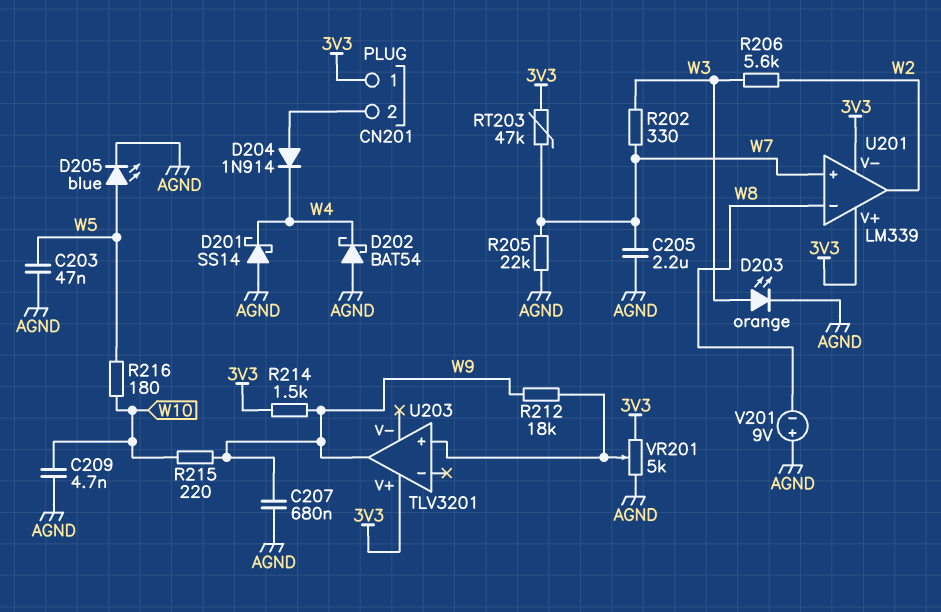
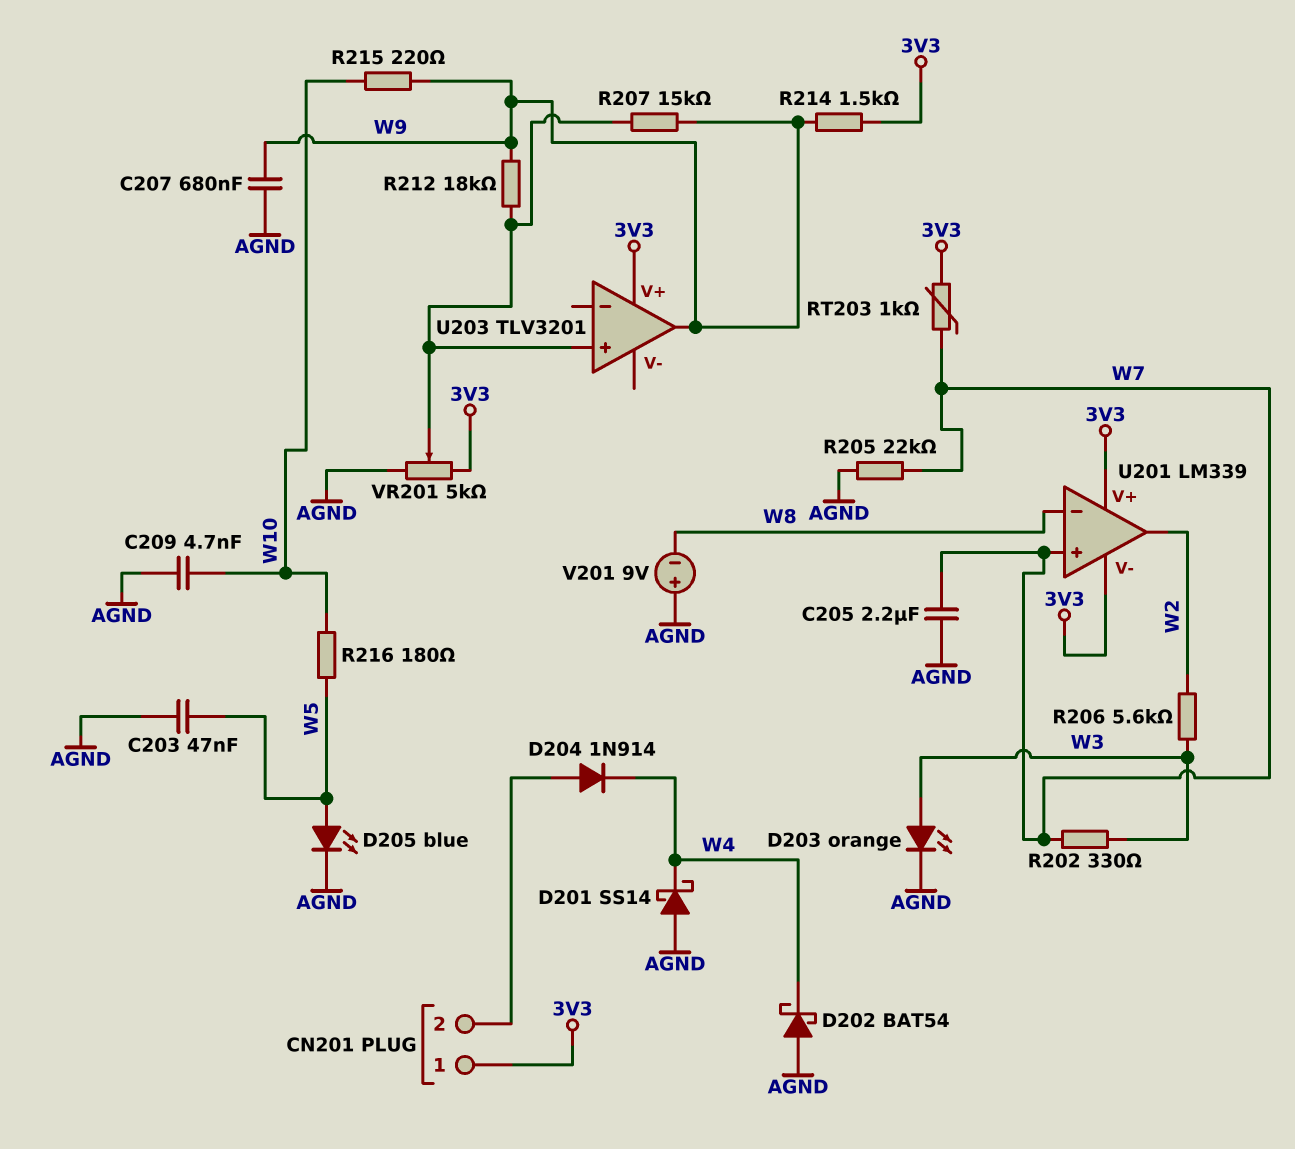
R207: none -> 15k (U203/in+, W9)
RT203: 47k (3V3, W7) -> 1k (3V3, W7)

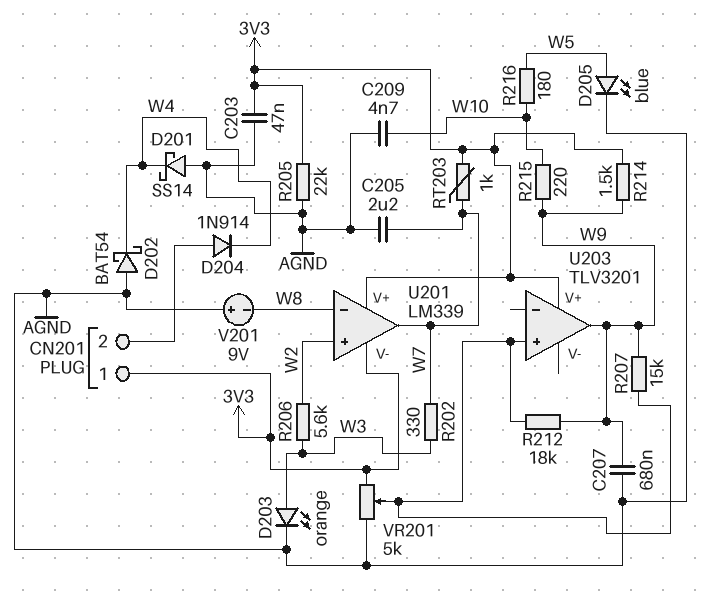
C203: 47nF (AGND, W5) -> 47nF (3V3, AGND)
R205: 22k (AGND, W7) -> 22k (3V3, AGND)
U201 pin in+: W7 -> W2
U201 pin out: W2 -> W7

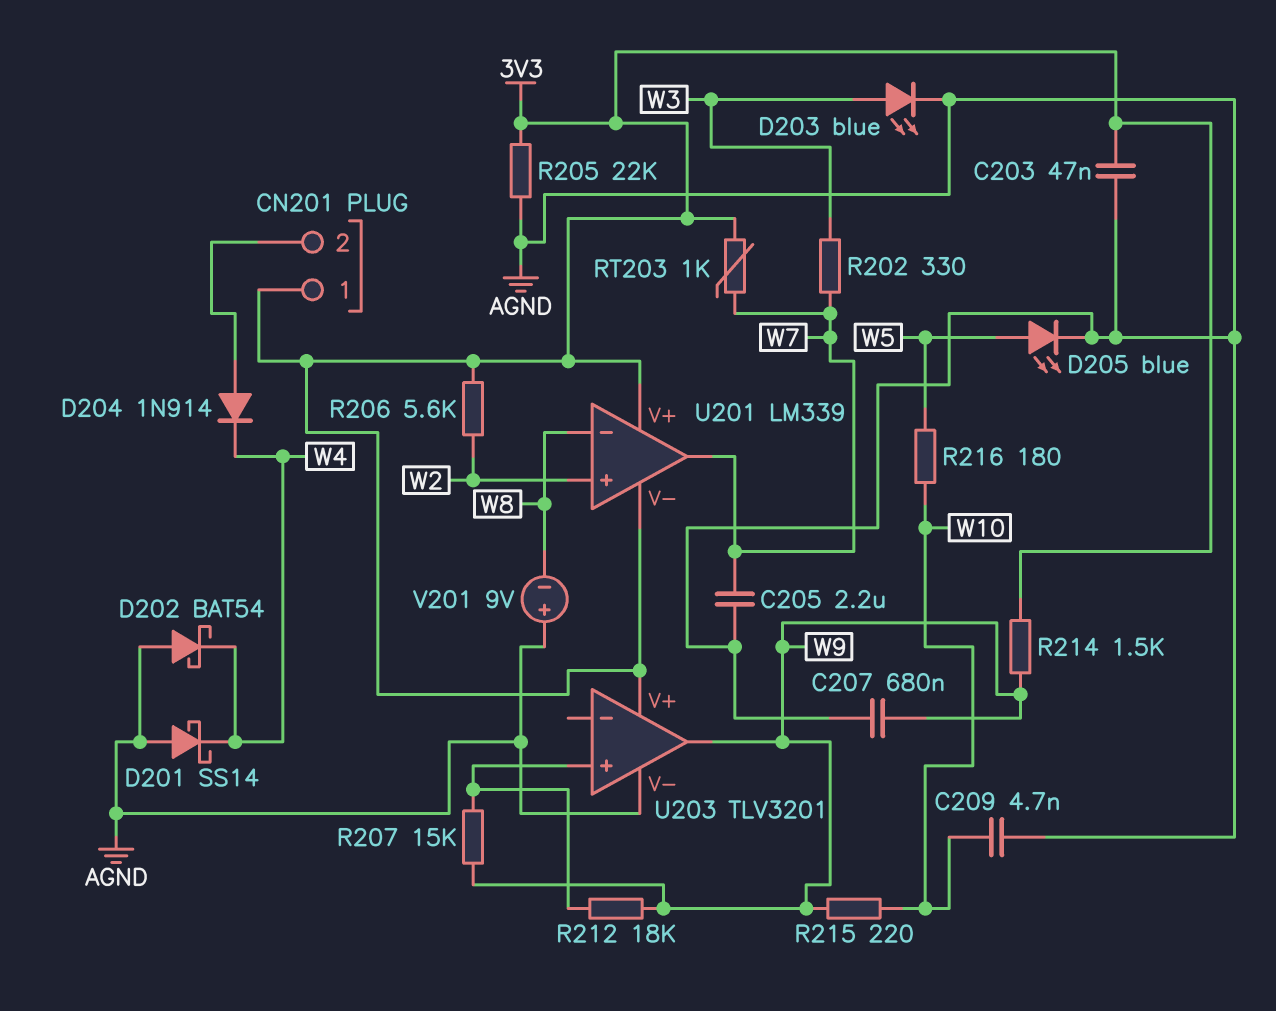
D203: LED orange (A W3, K AGND) -> LED blue (A W3, K AGND)
R206: 5.6k (W2, W3) -> 5.6k (3V3, W2)
U203 pin V-: none -> AGND
VR201: 5k (3V3, AGND, wiper U203/in+) -> none

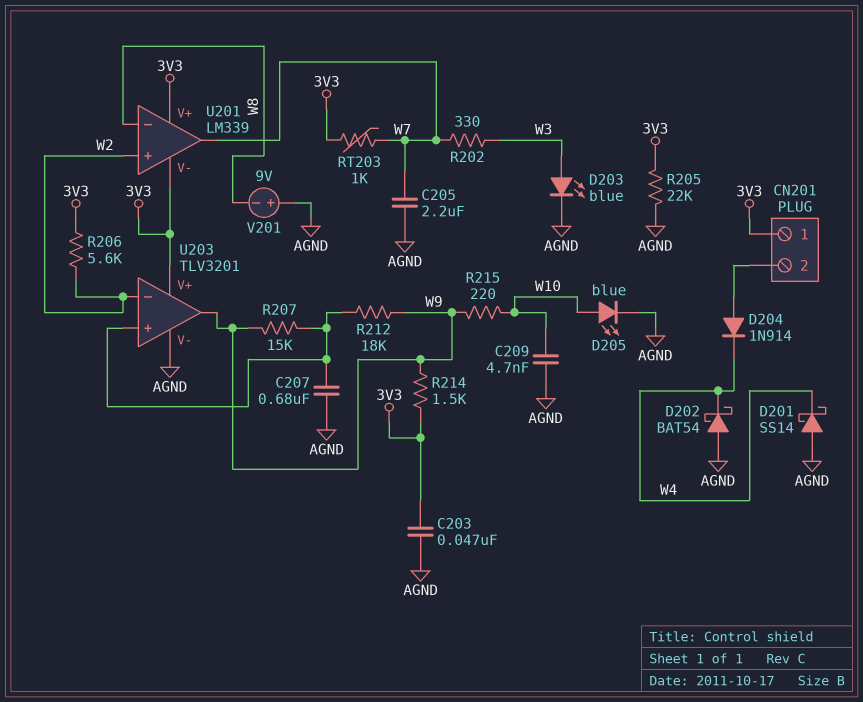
C207: 680nF (AGND, W9) -> 680nF (AGND, U203/in+)
D205: LED blue (A W5, K AGND) -> LED blue (A W10, K AGND)
R216: 180 (W5, W10) -> none
U203 pin in-: none -> W2

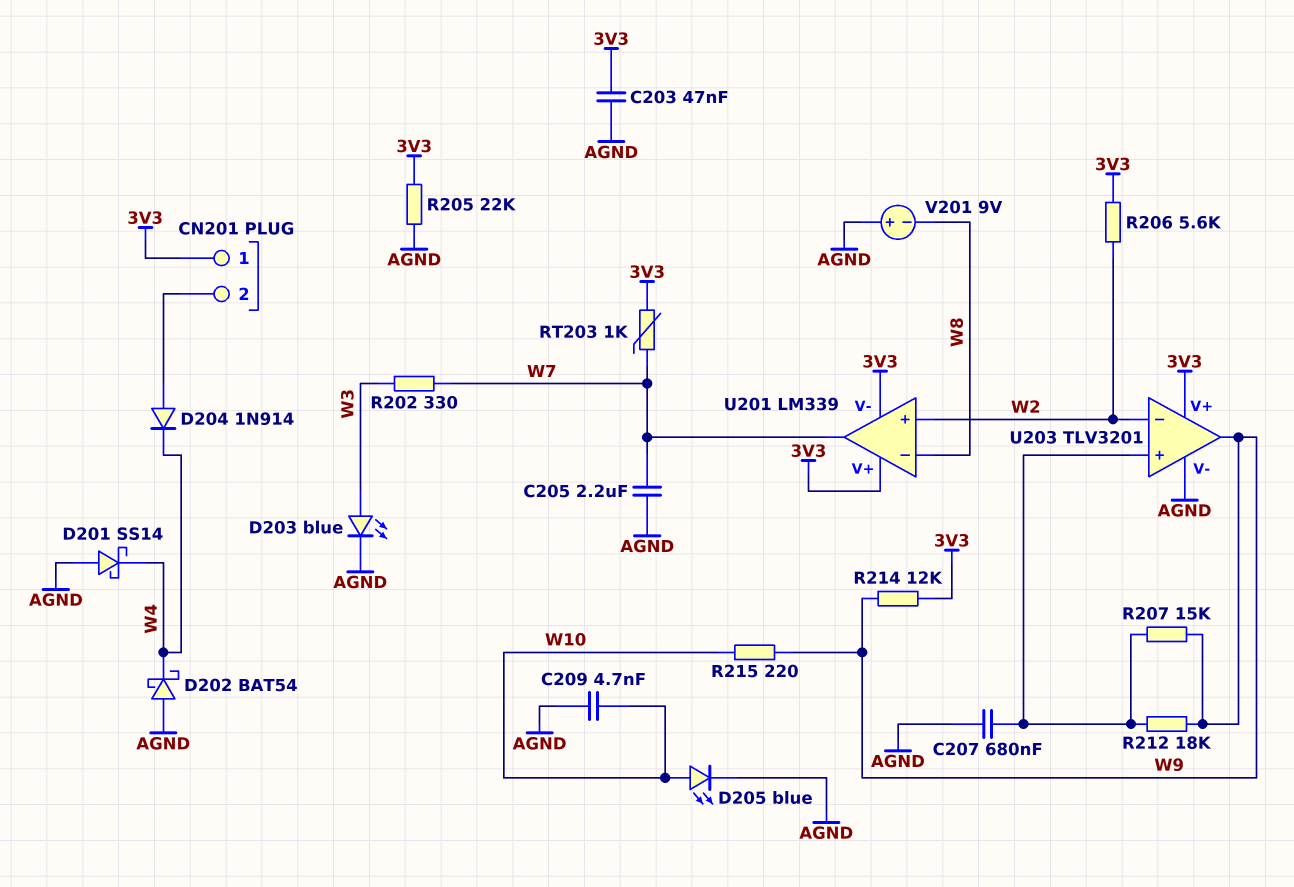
R214: 1.5k (3V3, W9) -> 12k (3V3, W9)

